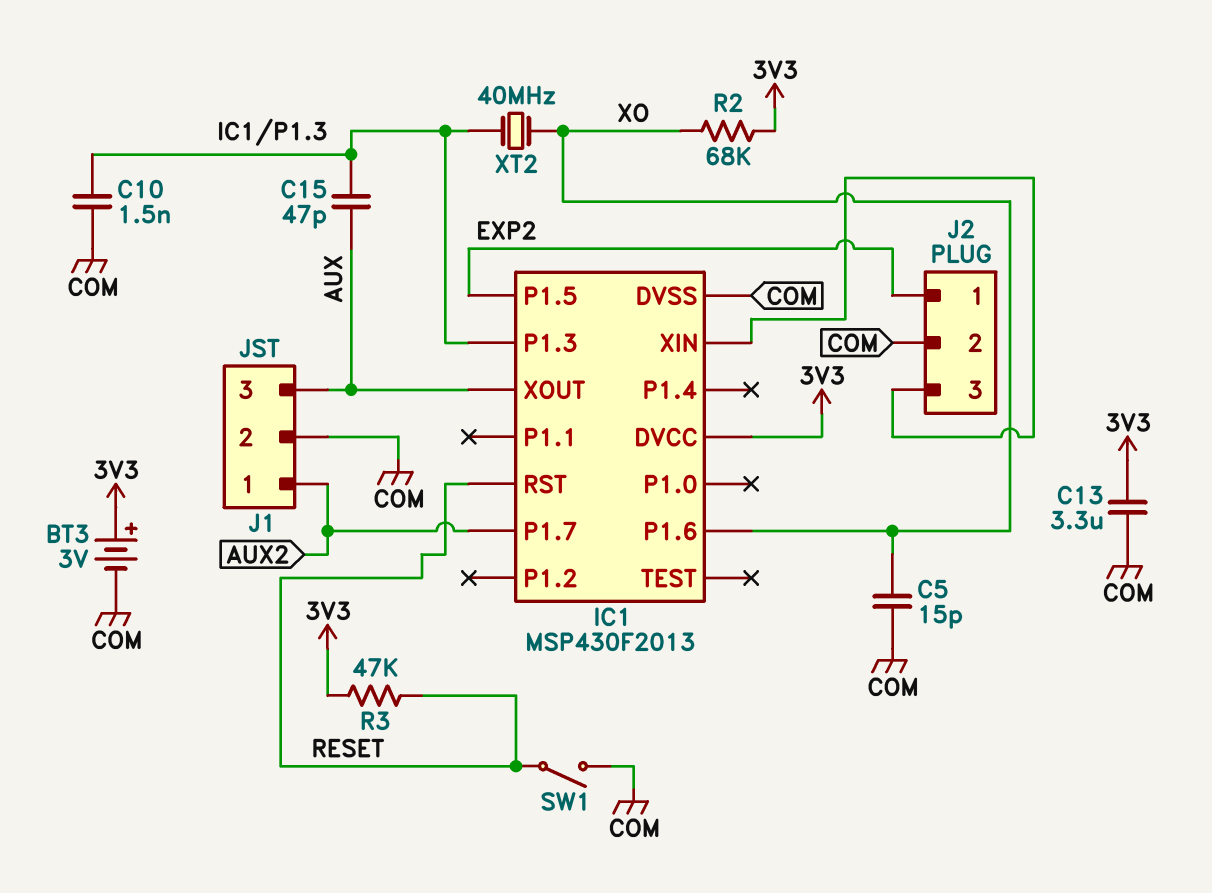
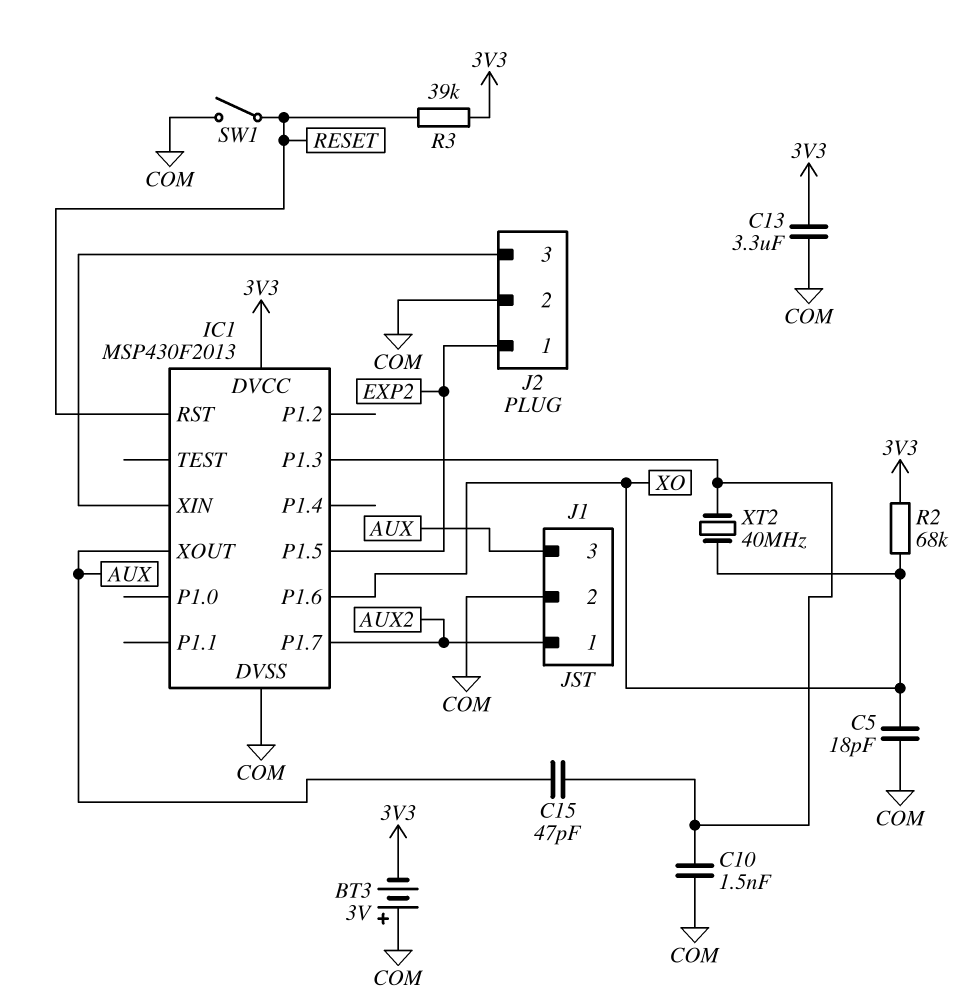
BT3: 3V (plus 3V3, minus COM) -> 3V (plus COM, minus 3V3)
C5: 15pF (COM, XO) -> 18pF (COM, XO)
R3: 47k (3V3, RESET) -> 39k (3V3, RESET)

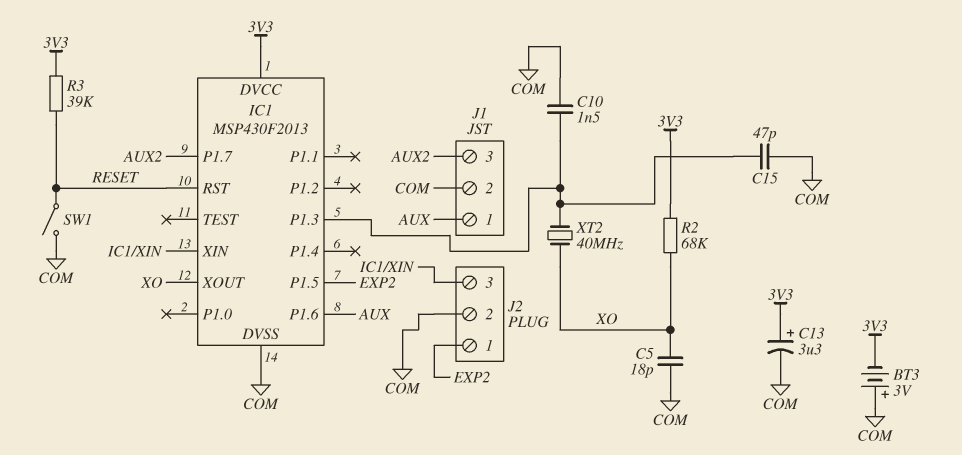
C13: 3.3uF (3V3, COM) -> 3.3uF (plus 3V3, minus COM)
C15: 47pF (AUX, IC1/P1.3) -> 47pF (COM, IC1/P1.3)
IC1 pin P1.6: XO -> AUX
IC1 pin XOUT: AUX -> XO
J1 pin 1: AUX2 -> AUX
J1 pin 3: AUX -> AUX2

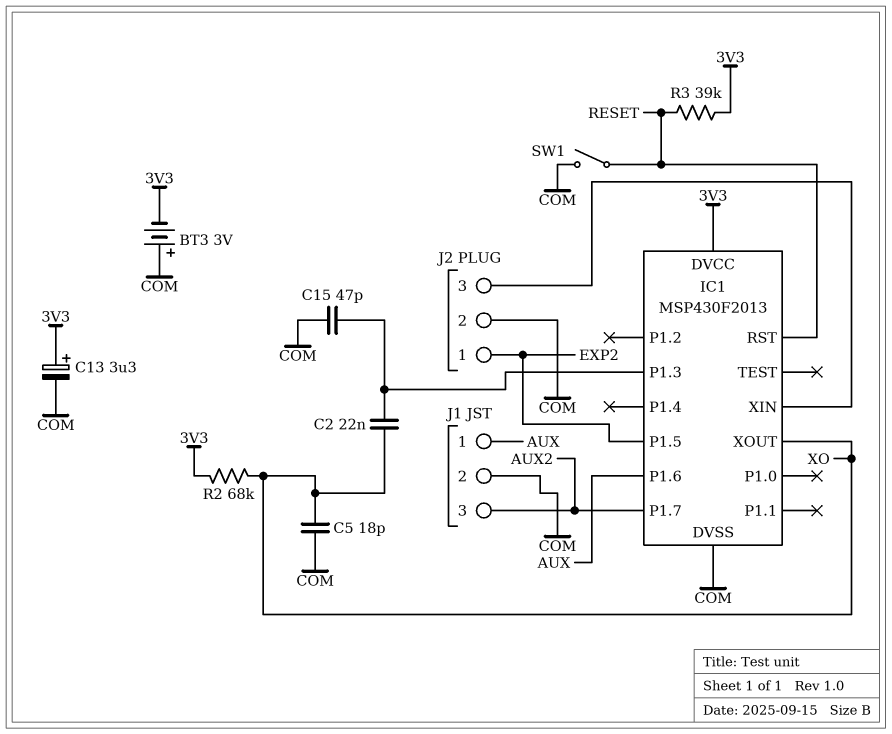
C2: none -> 22nF (IC1/P1.3, XO)
C10: 1.5nF (COM, IC1/P1.3) -> none
XT2: 40MHz (IC1/P1.3, XO) -> none

